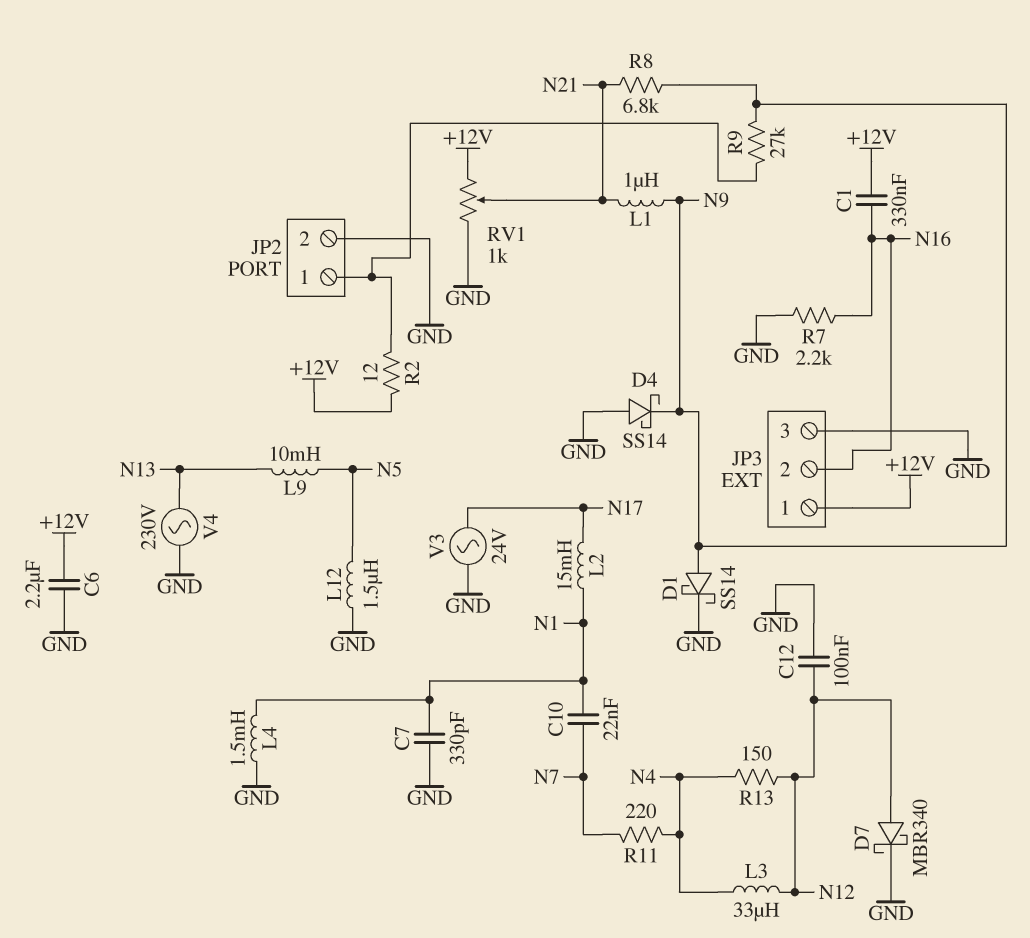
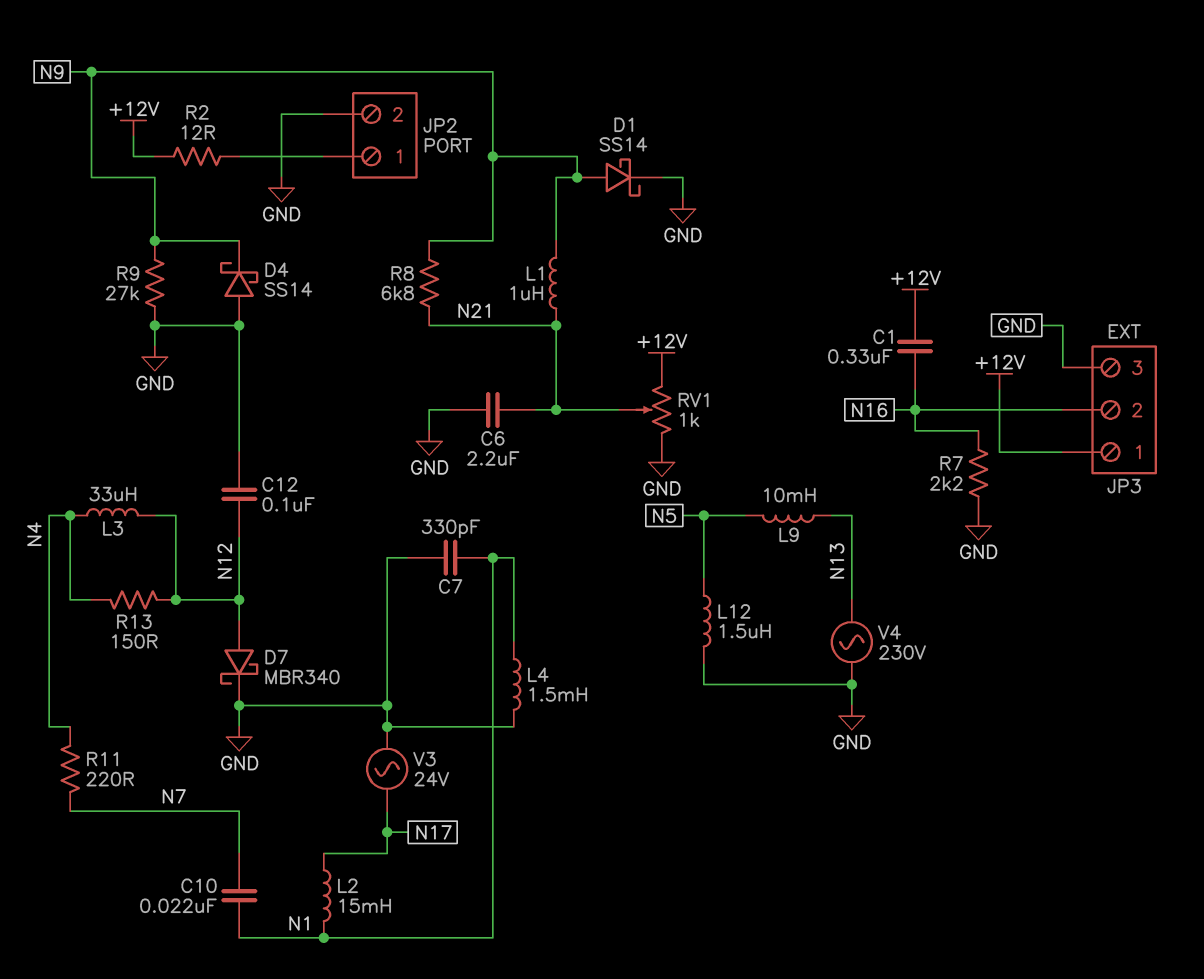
C6: 2.2uF (+12V, GND) -> 2.2uF (GND, N21)
R9: 27k (JP2/1, N9) -> 27k (GND, N9)

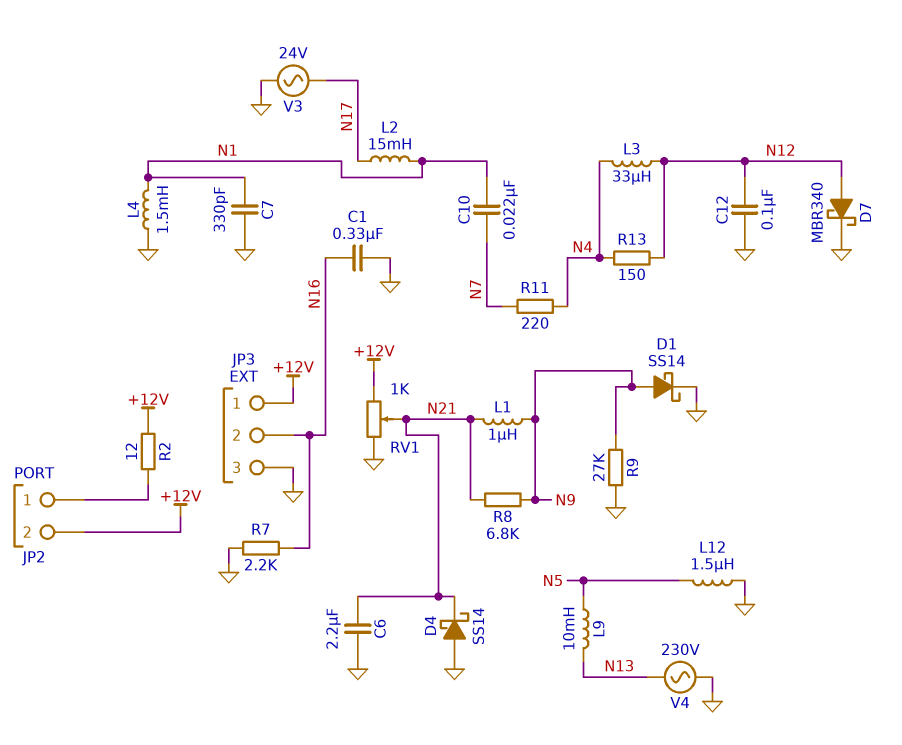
C1: 330nF (+12V, N16) -> 330nF (GND, N16)
D4: schottky SS14 (A GND, K N9) -> schottky SS14 (A GND, K N21)
JP2 pin 2: GND -> +12V

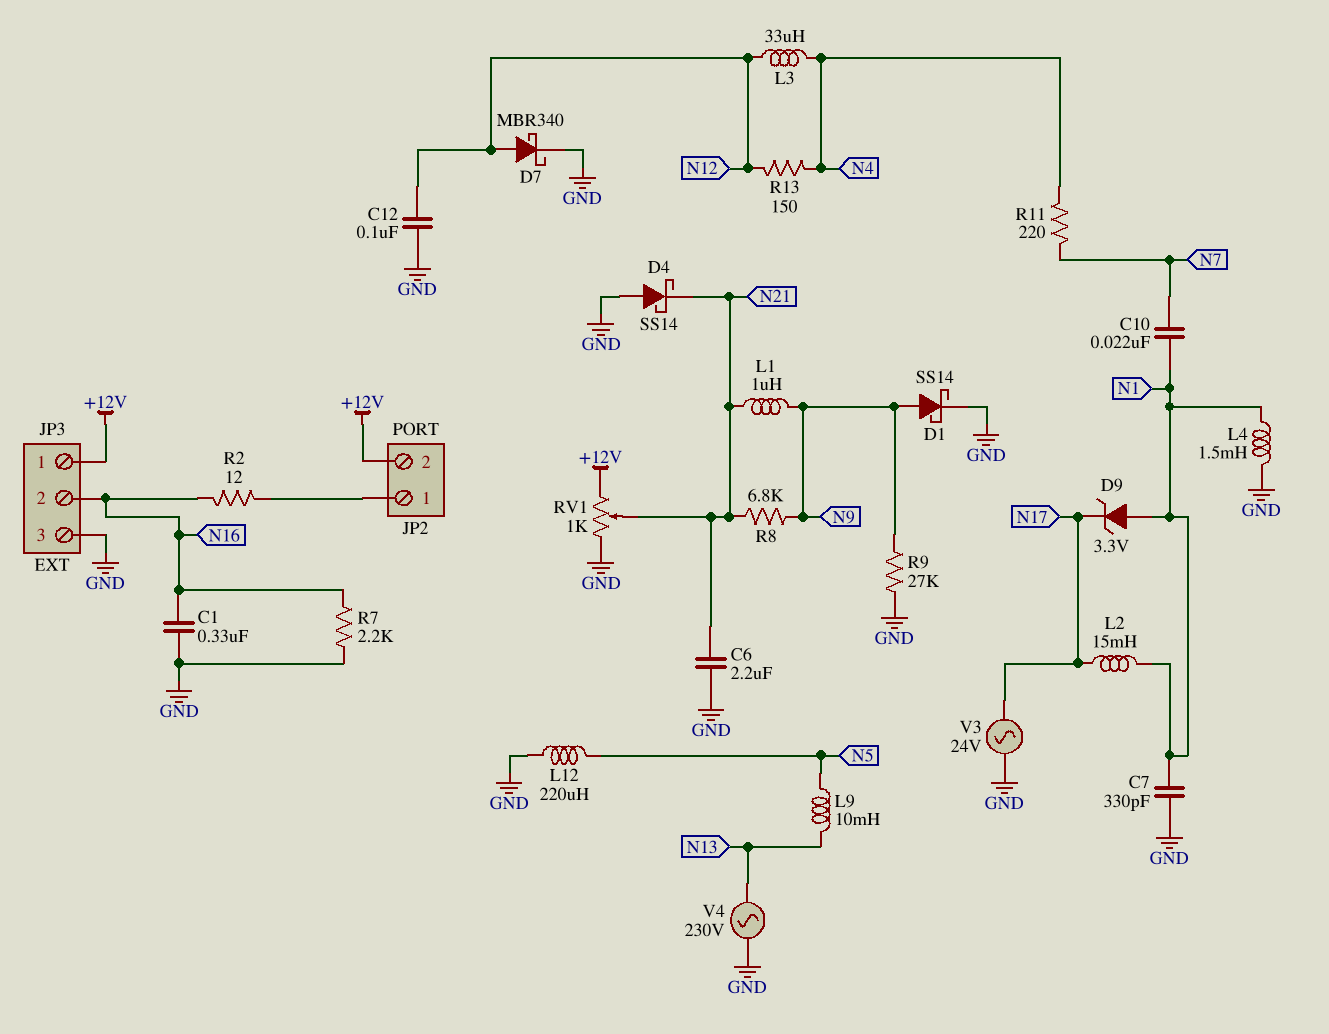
D9: none -> zener 3.3V (A N1, K N17)
L12: 1.5uH (GND, N5) -> 220uH (GND, N5)
R2: 12 (+12V, JP2/1) -> 12 (JP2/1, N16)

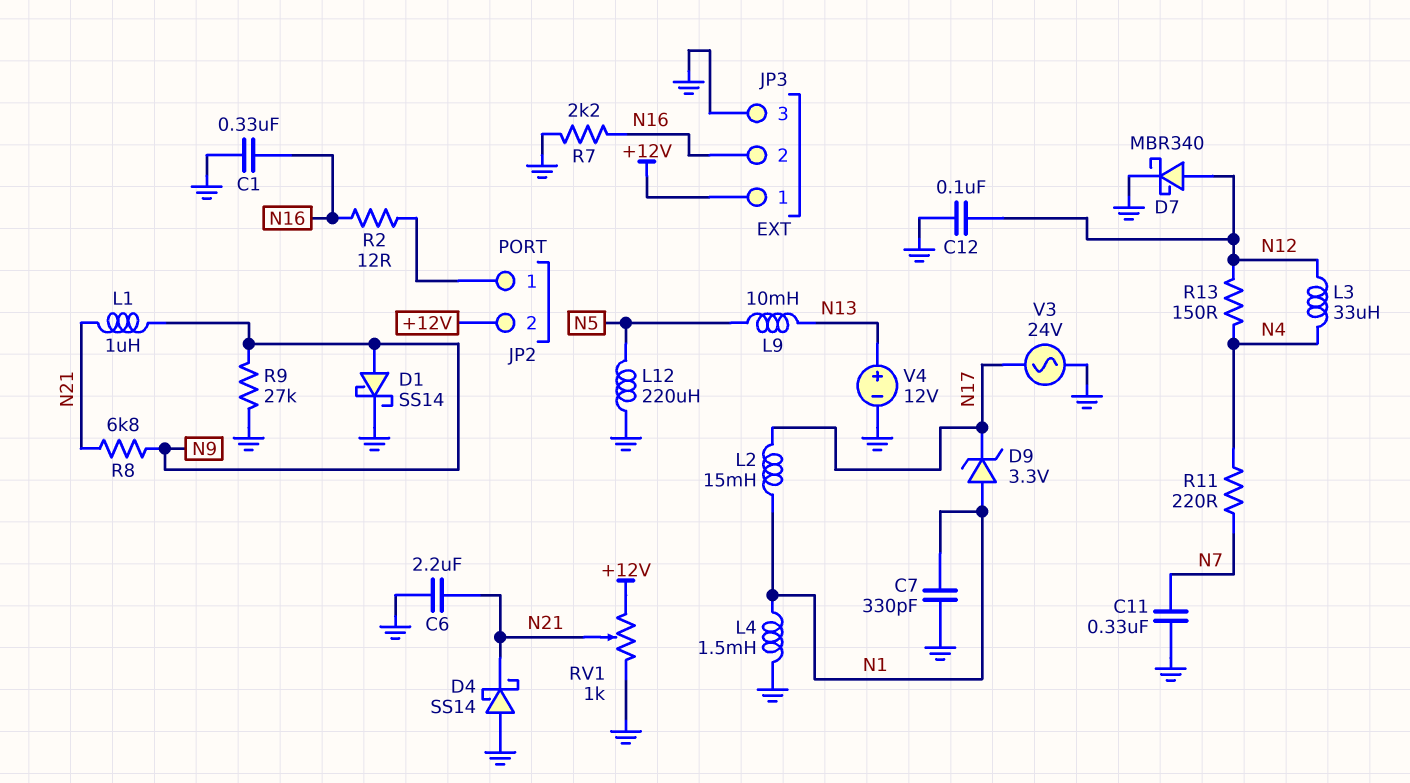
C10: 22nF (N1, N7) -> none
C11: none -> 330nF (GND, N7)
V4: AC 230V (GND, N13) -> 12V (plus N13, minus GND)

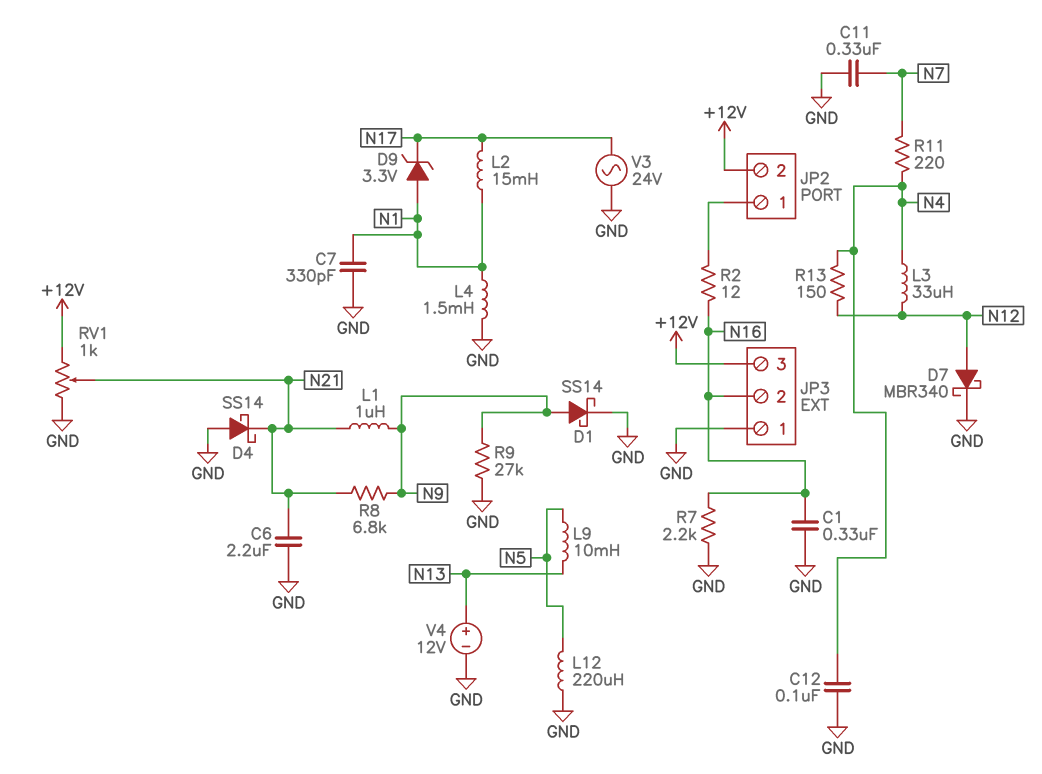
C12: 100nF (GND, N12) -> 100nF (GND, N4)
JP3 pin 1: +12V -> GND
JP3 pin 3: GND -> +12V

